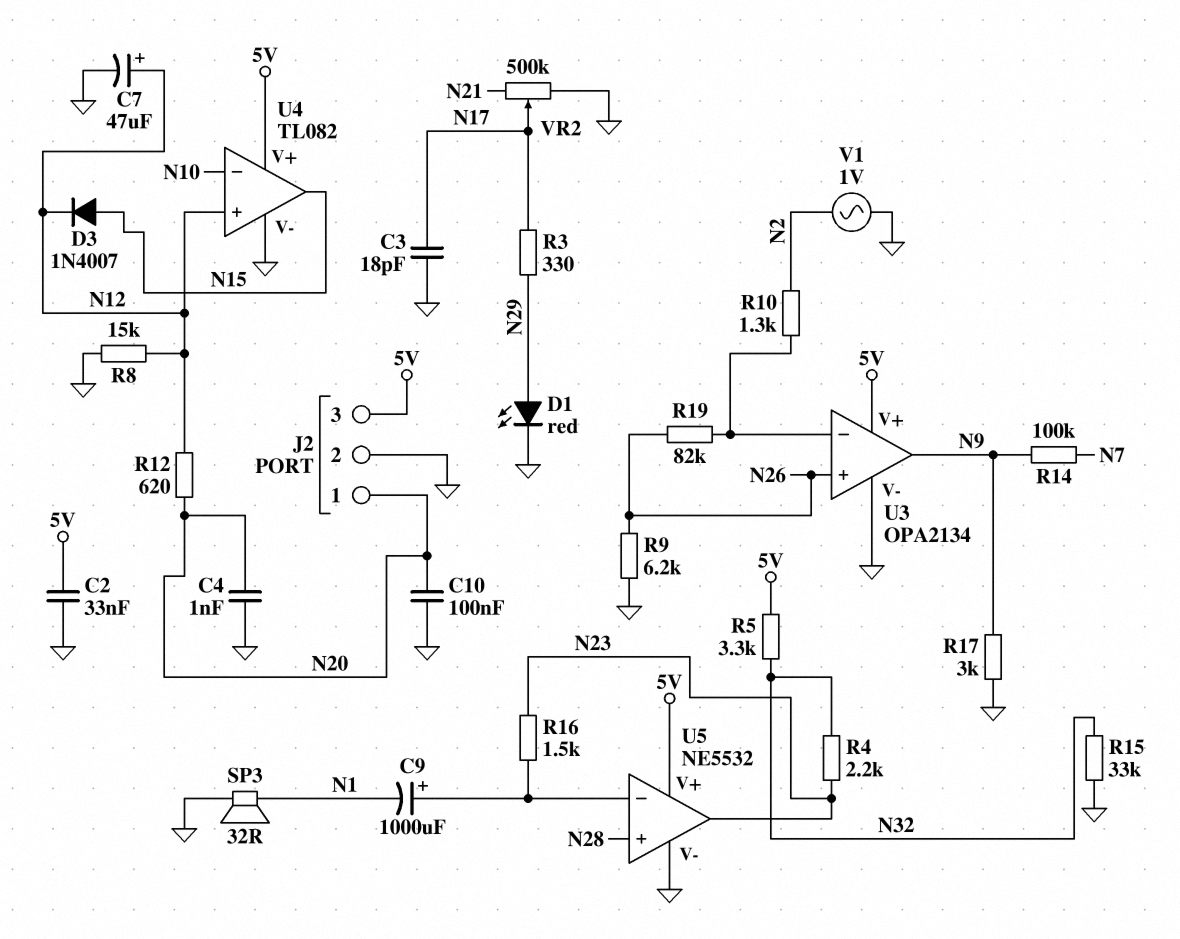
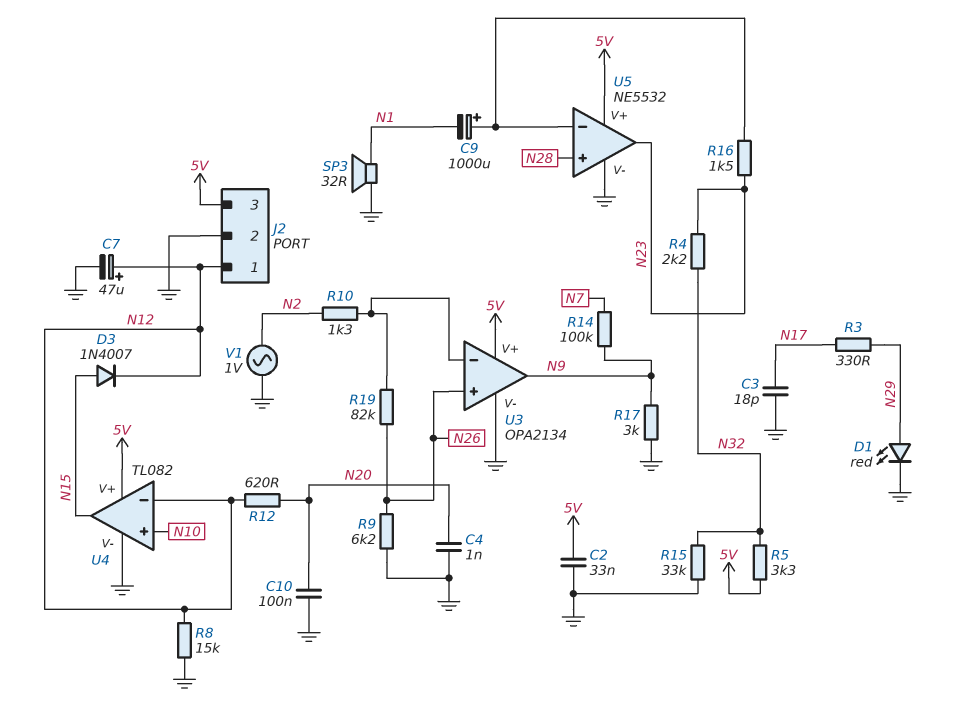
J2 pin 1: N20 -> N12
U4 pin in+: N12 -> N10
U4 pin in-: N10 -> N12
VR2: 500k (GND, N21, wiper N17) -> none

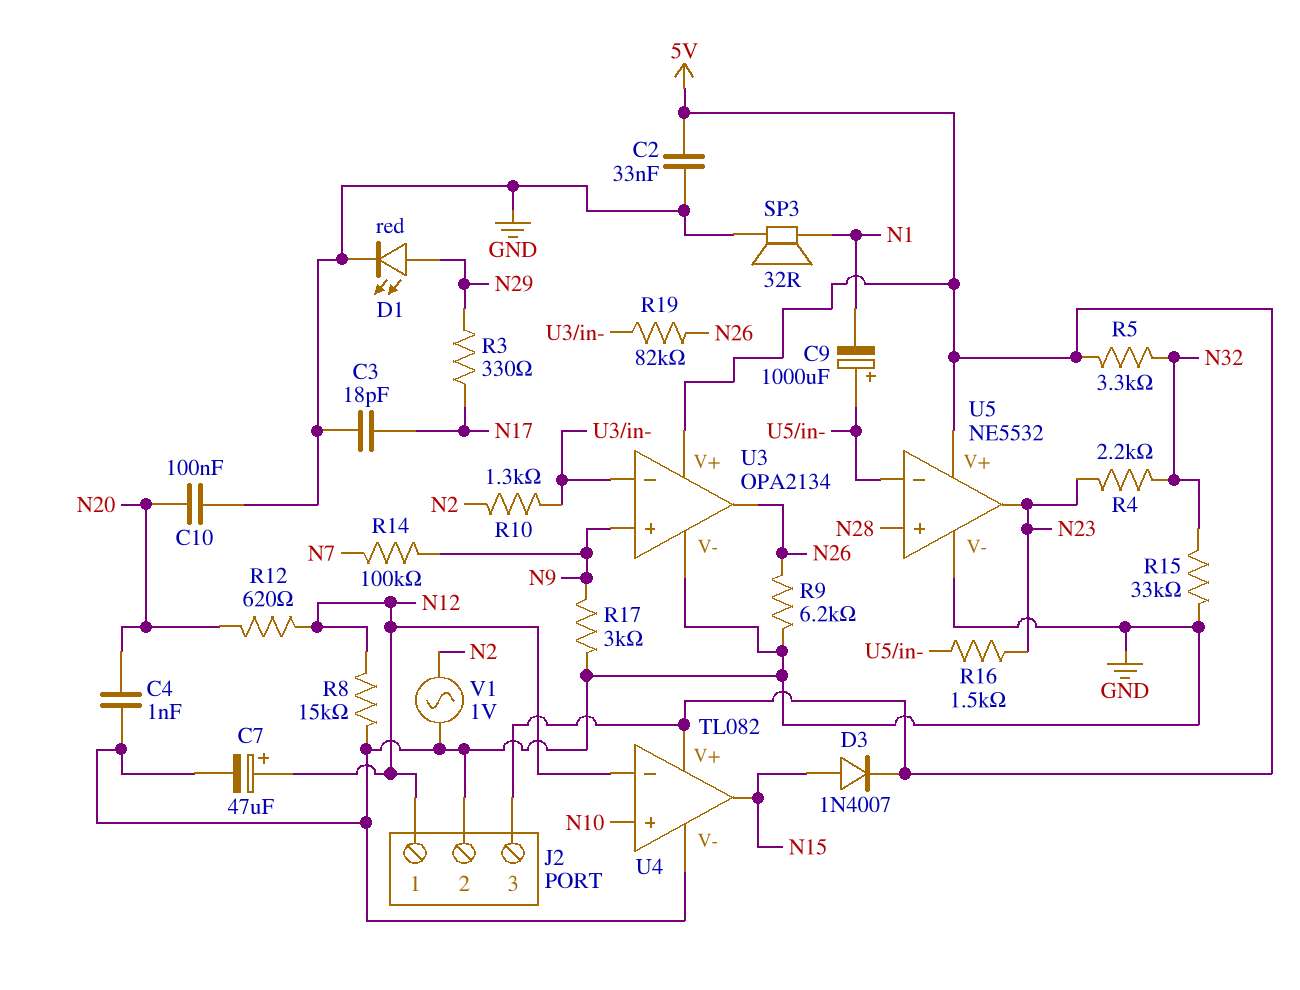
D3: diode 1N4007 (A N15, K N12) -> diode 1N4007 (A N15, K 5V)
U3 pin in+: N26 -> N9
U3 pin out: N9 -> N26

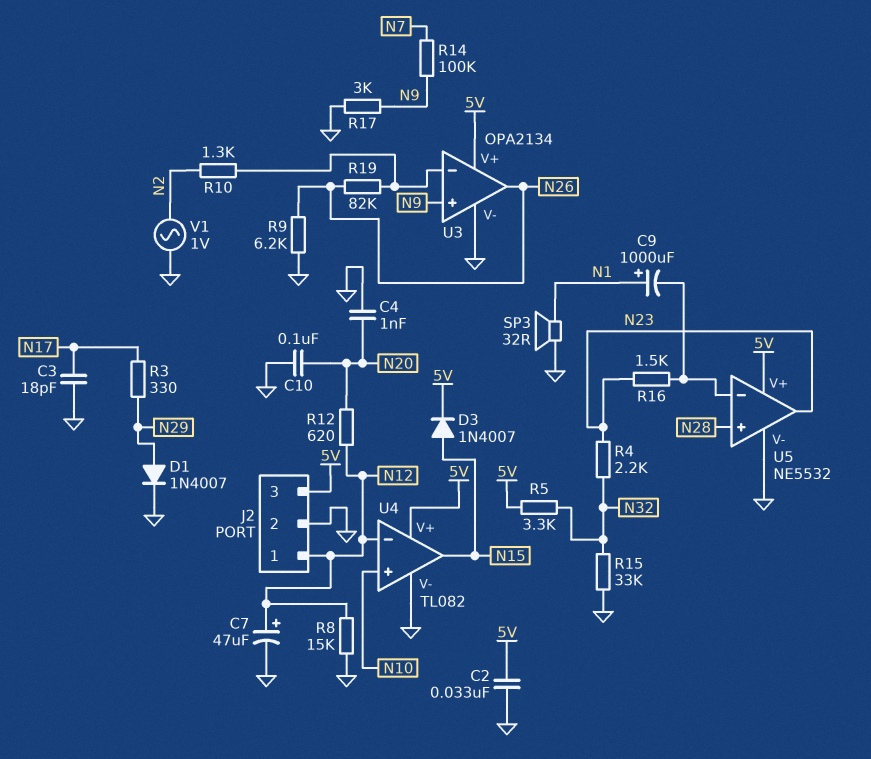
C9: 1000uF (plus U5/in-, minus N1) -> 1000uF (plus N1, minus U5/in-)
D1: LED red (A N29, K GND) -> diode 1N4007 (A N29, K GND)

